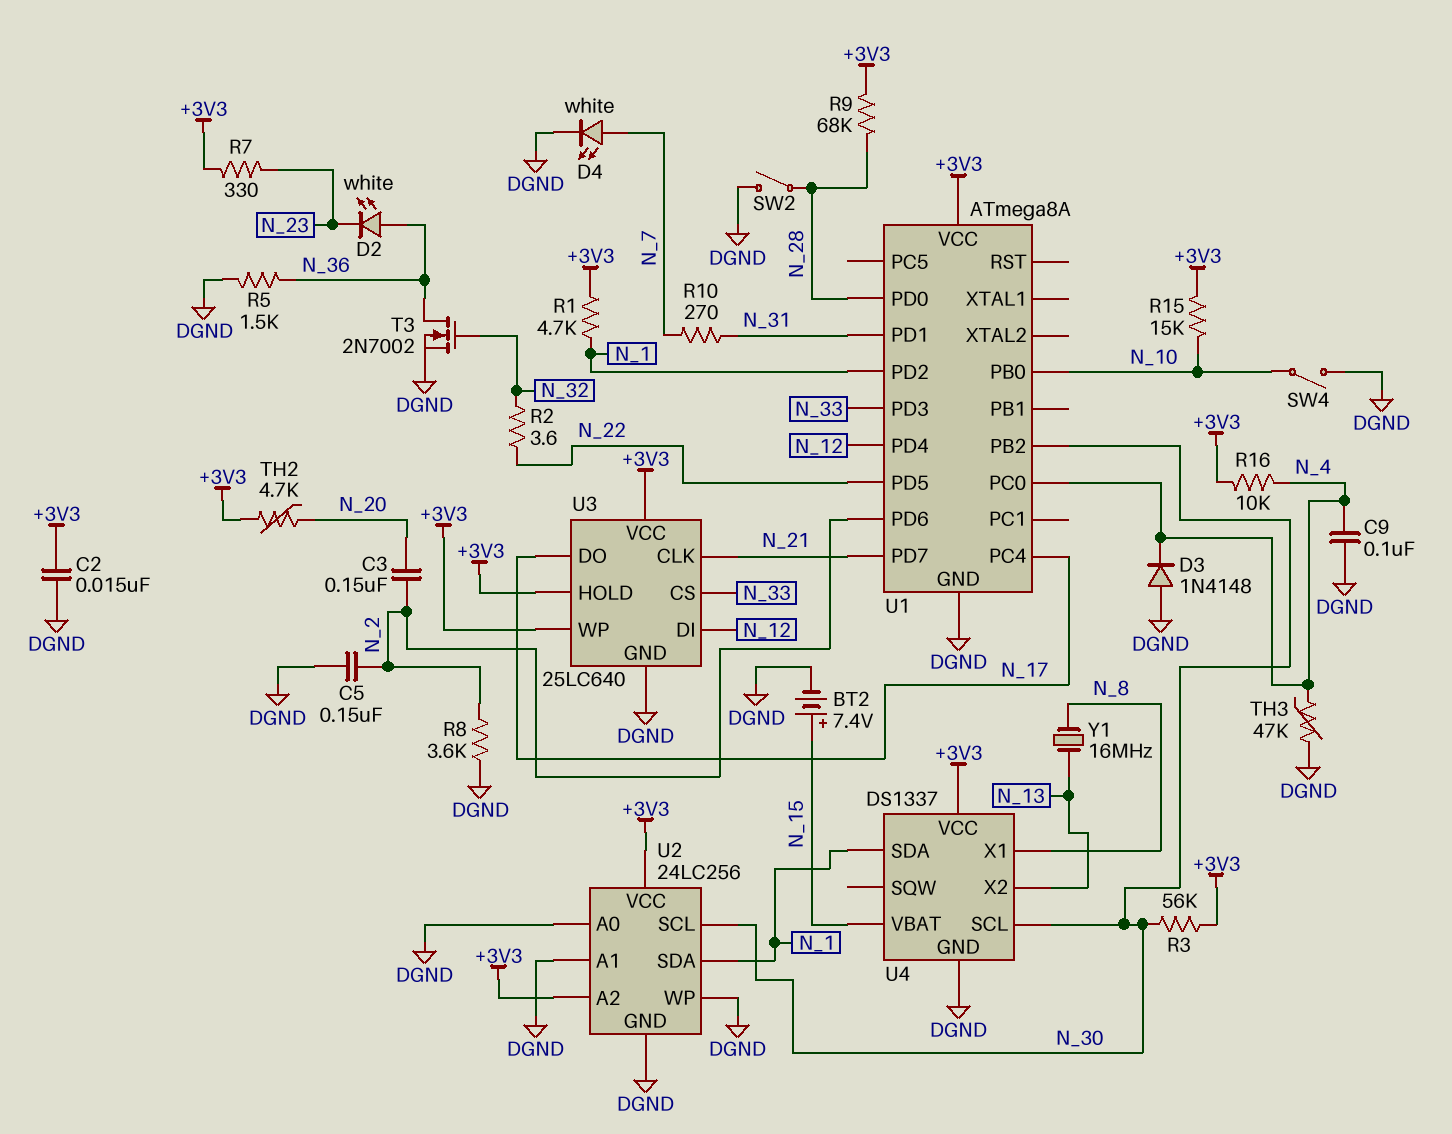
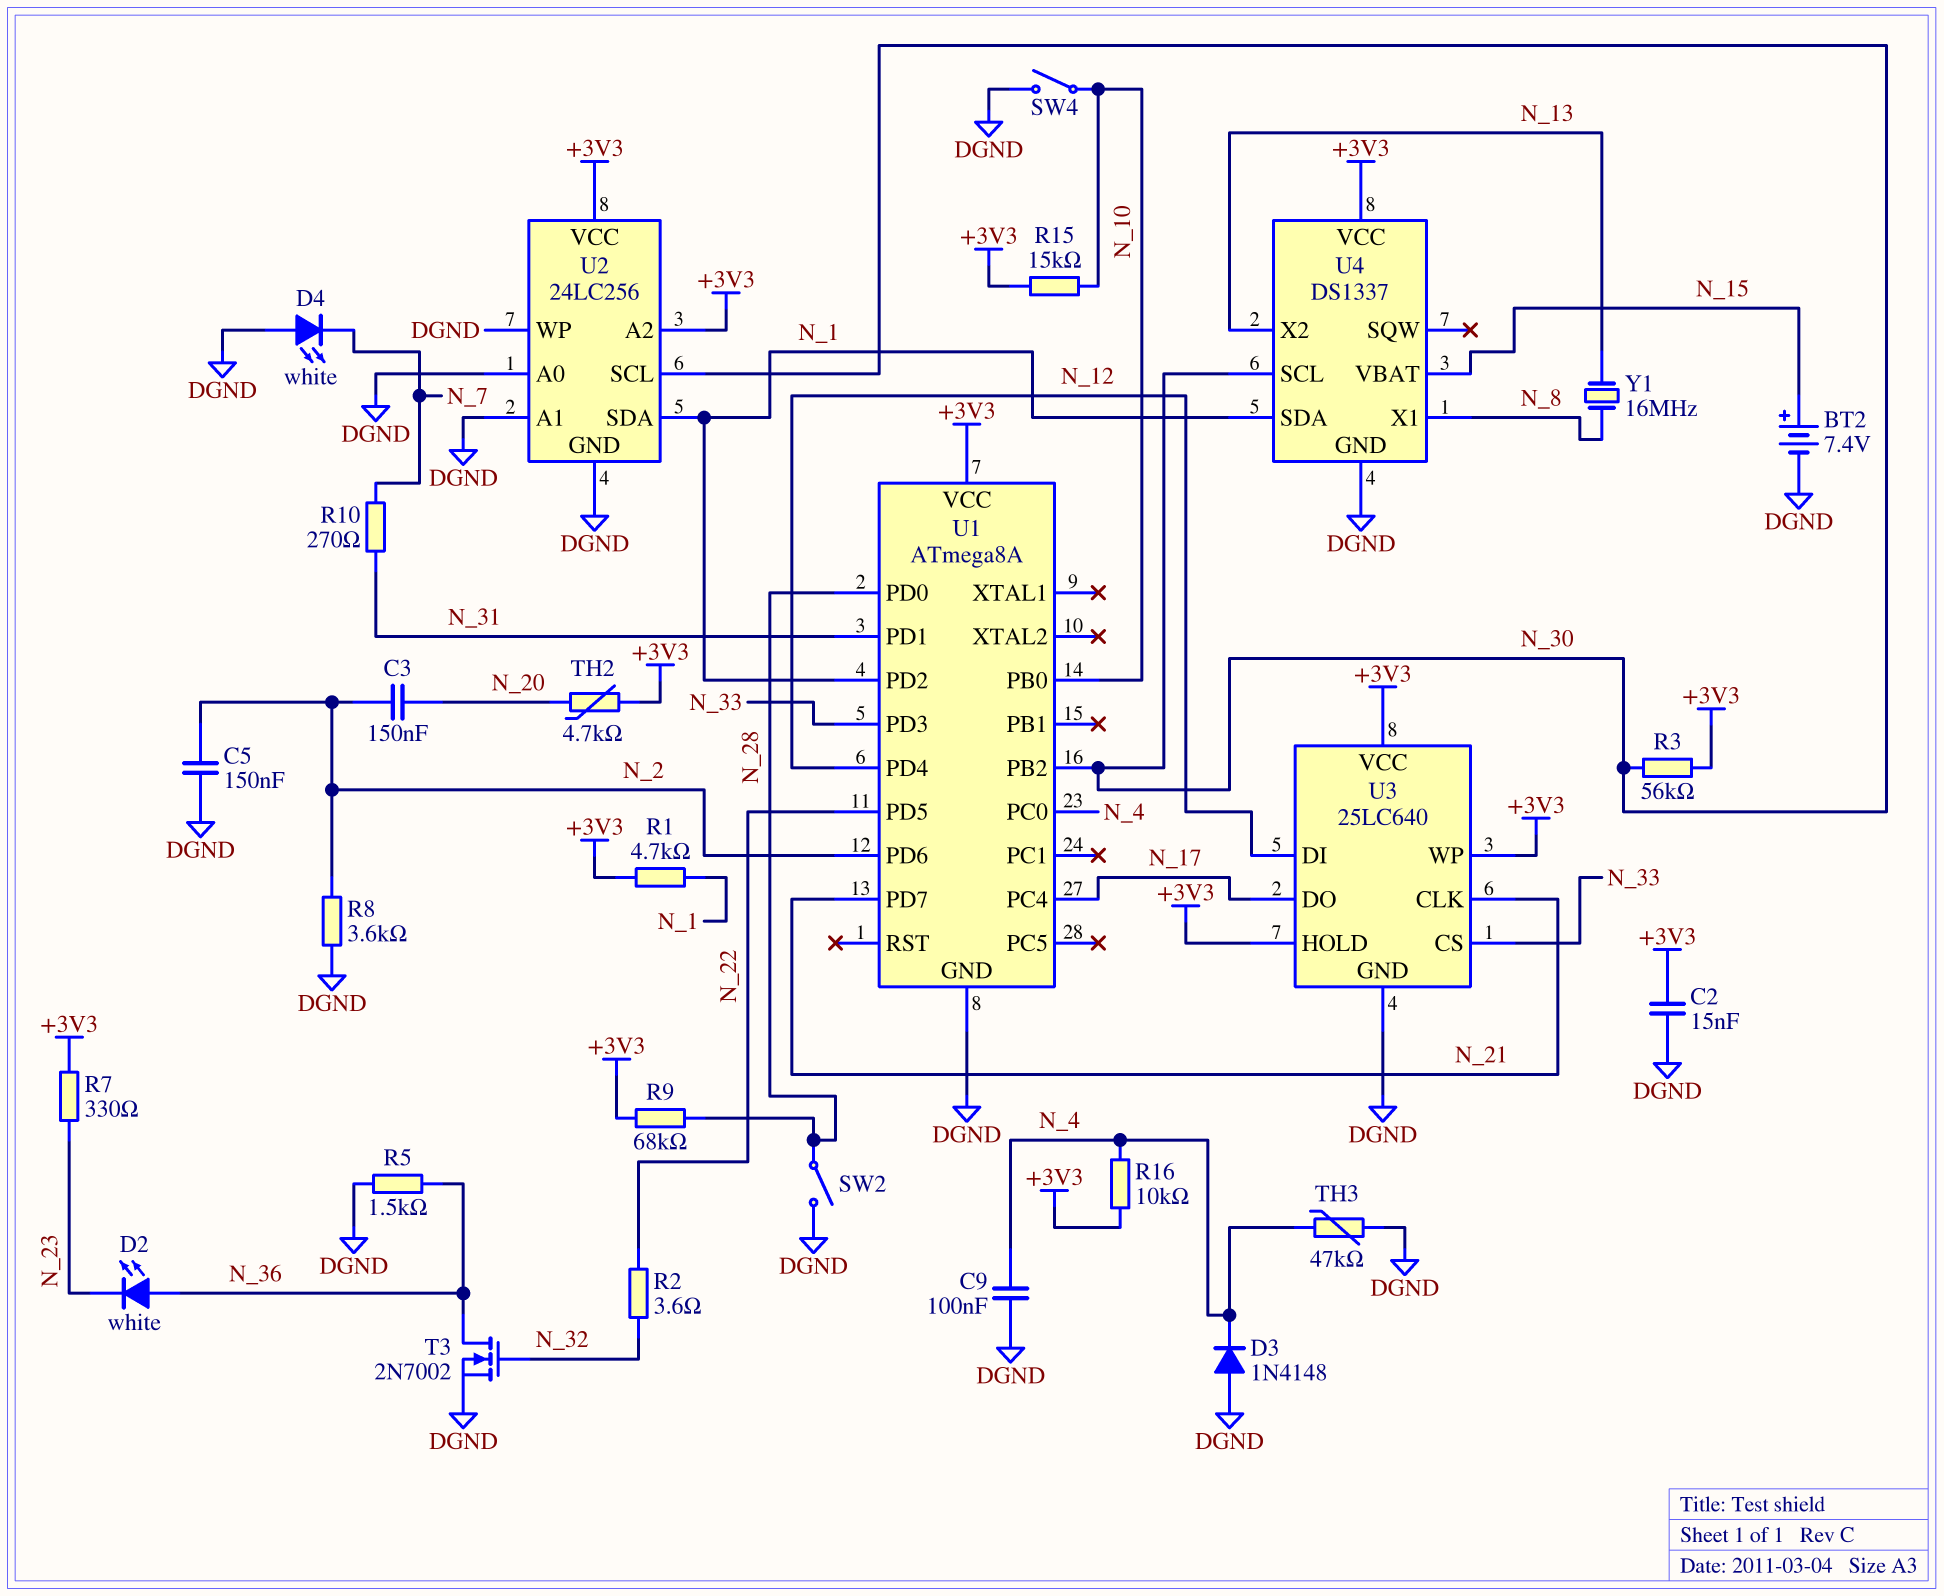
D4: LED white (A N_7, K DGND) -> LED white (A DGND, K N_7)

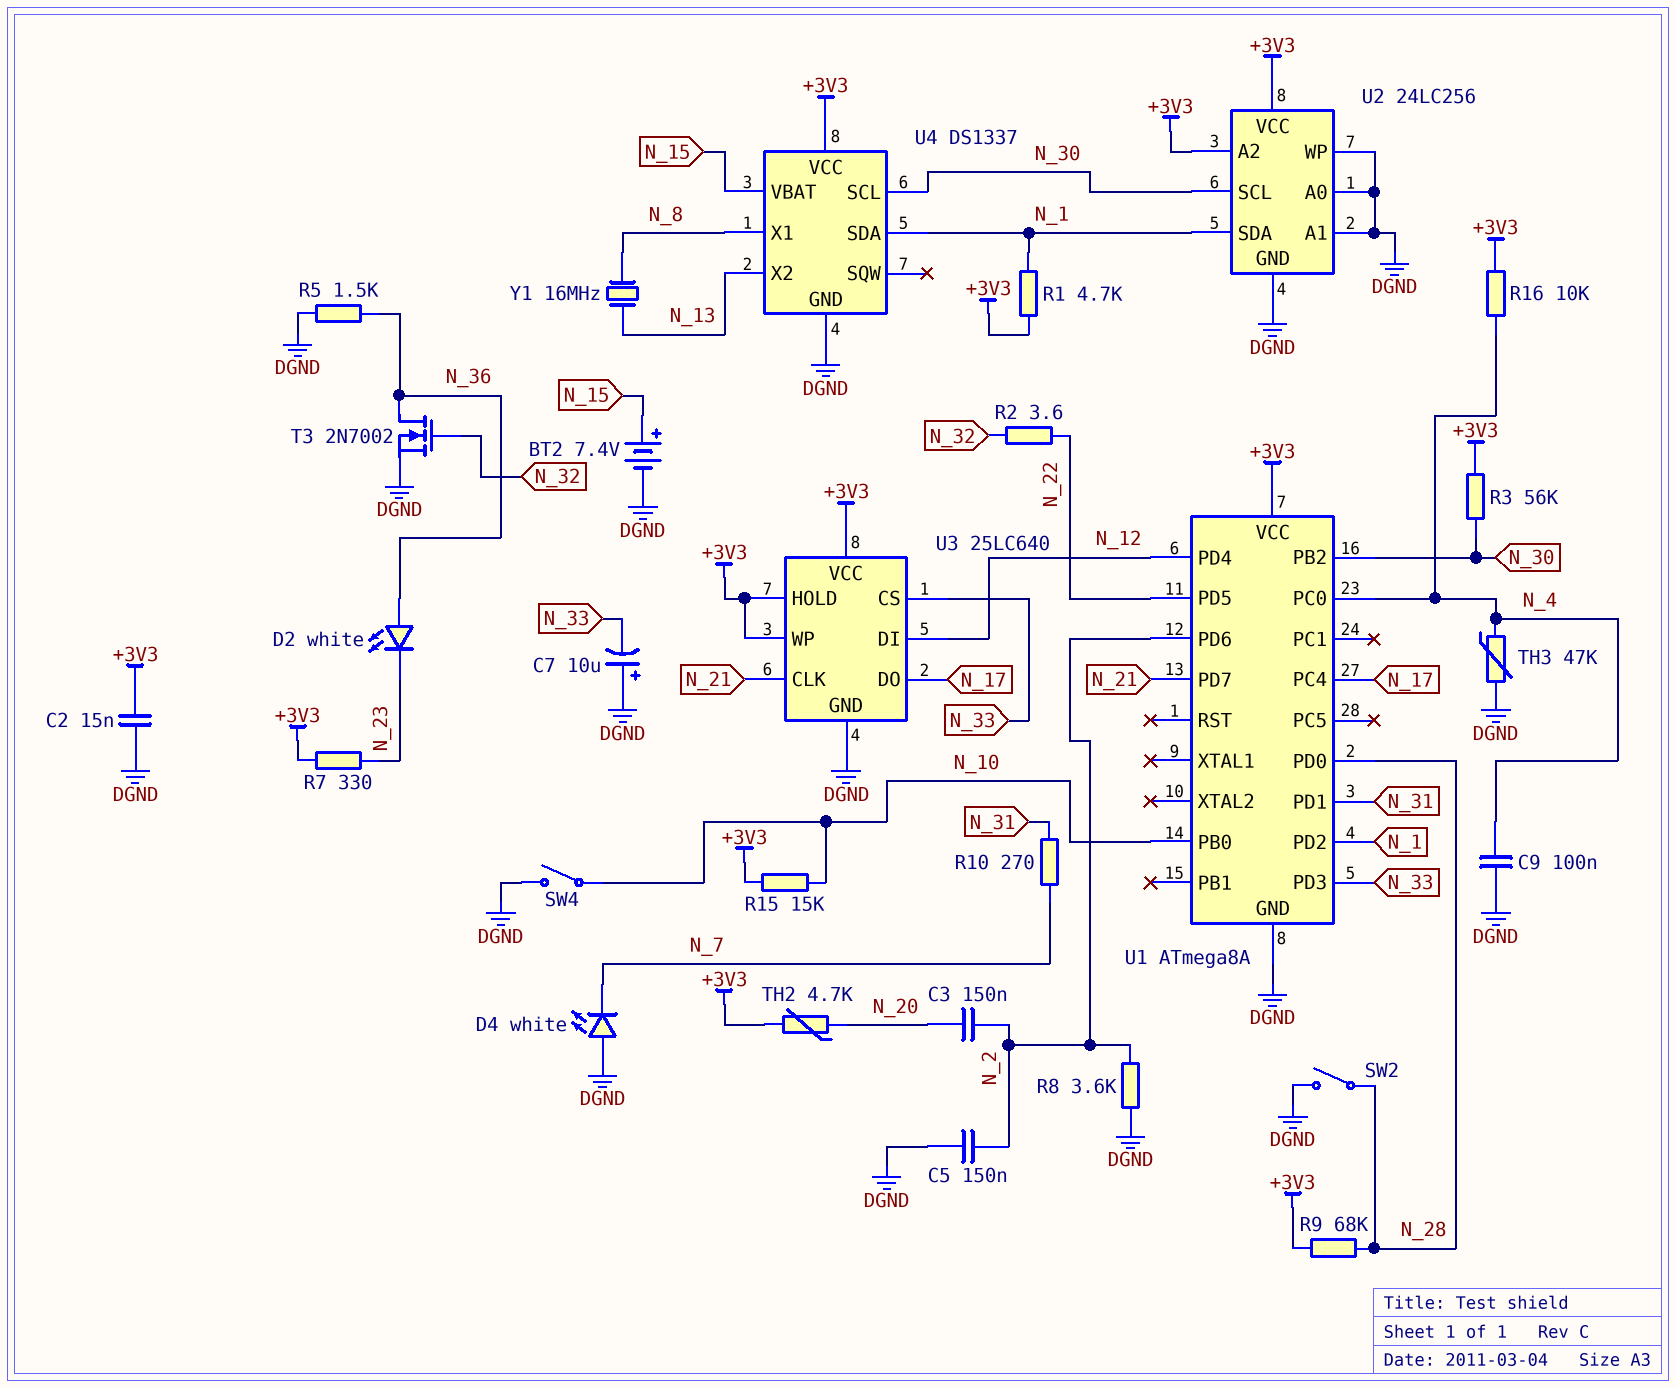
C7: none -> 10uF (plus DGND, minus N_33)
D3: diode 1N4148 (A DGND, K N_4) -> none

